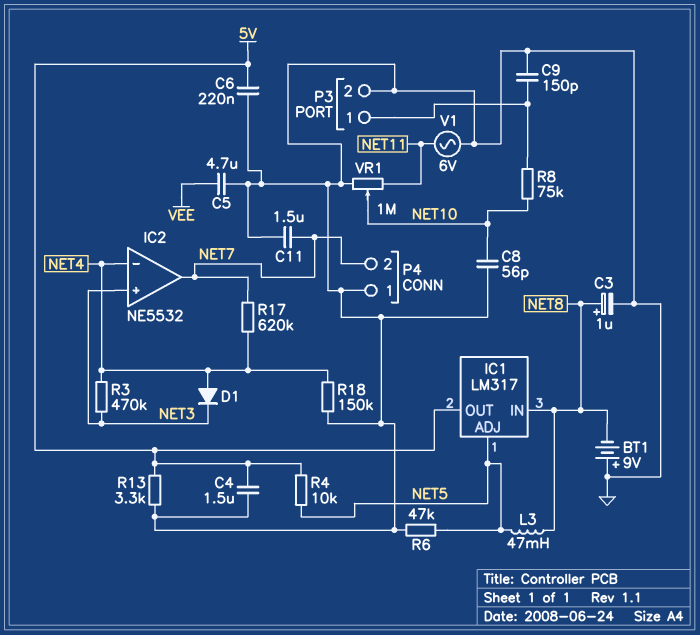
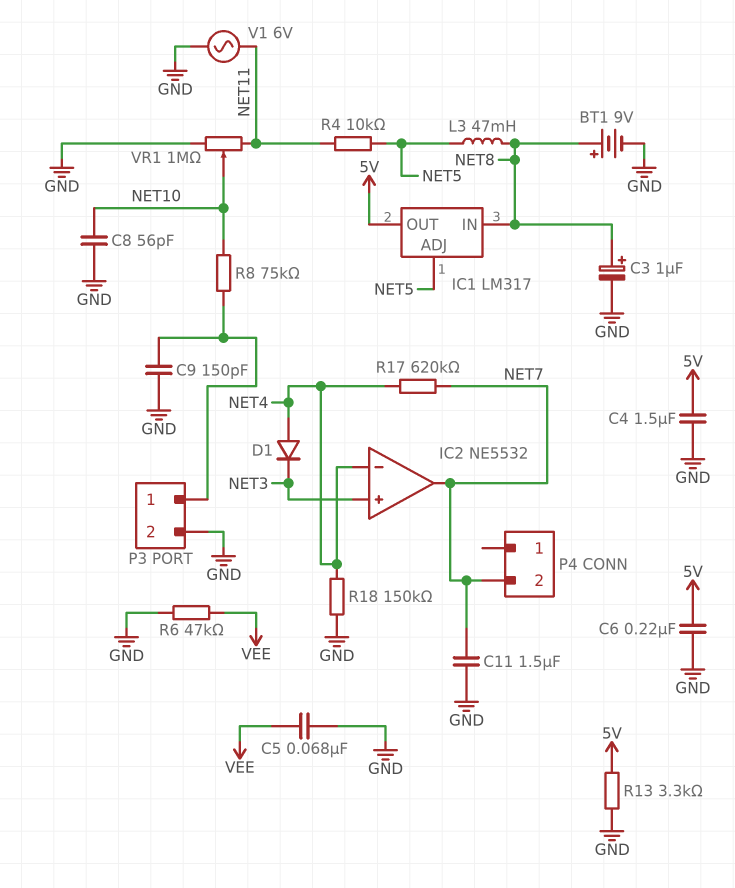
BT1: 9V (plus GND, minus NET8) -> 9V (plus NET8, minus GND)
C5: 4.7uF (GND, VEE) -> 68nF (GND, VEE)
P4 pin 1: GND -> none
R3: 470k (NET3, NET4) -> none
R4: 10k (5V, NET5) -> 10k (NET5, NET11)
R6: 47k (GND, NET5) -> 47k (GND, VEE)

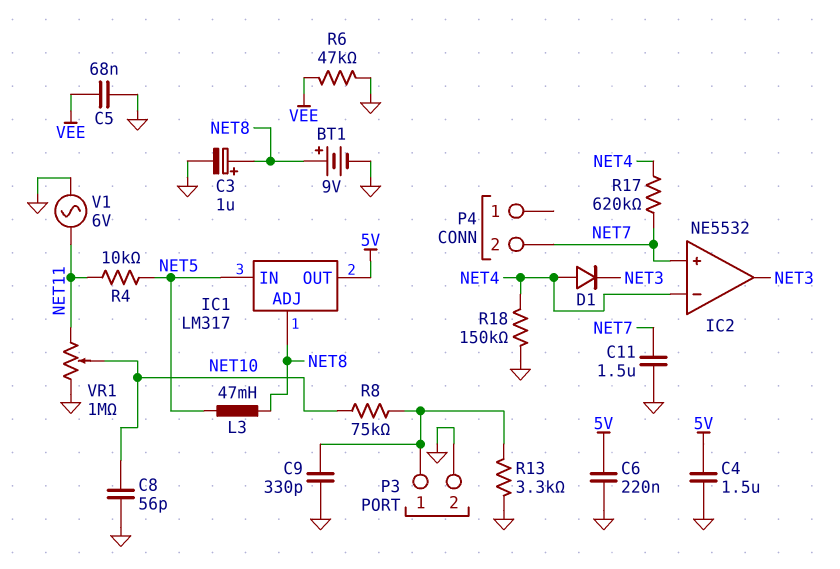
C9: 150pF (GND, P3/1) -> 330pF (GND, P3/1)
IC1 pin ADJ: NET5 -> NET8
IC1 pin IN: NET8 -> NET5
IC2 pin in+: NET3 -> NET7
IC2 pin out: NET7 -> NET3
R13: 3.3k (5V, GND) -> 3.3k (GND, P3/1)

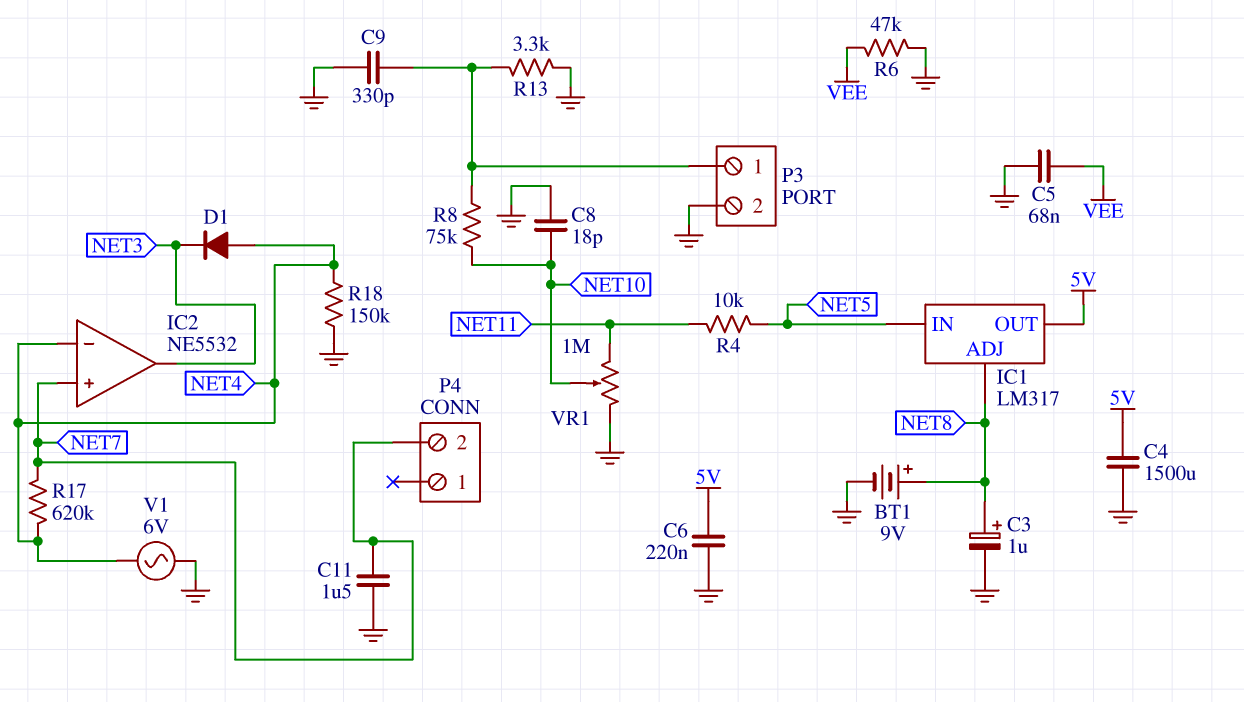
C4: 1.5uF (5V, GND) -> 1500uF (5V, GND)
C8: 56pF (GND, NET10) -> 18pF (GND, NET10)
L3: 47mH (NET5, NET8) -> none
V1: AC 6V (GND, NET11) -> AC 6V (GND, NET4)

